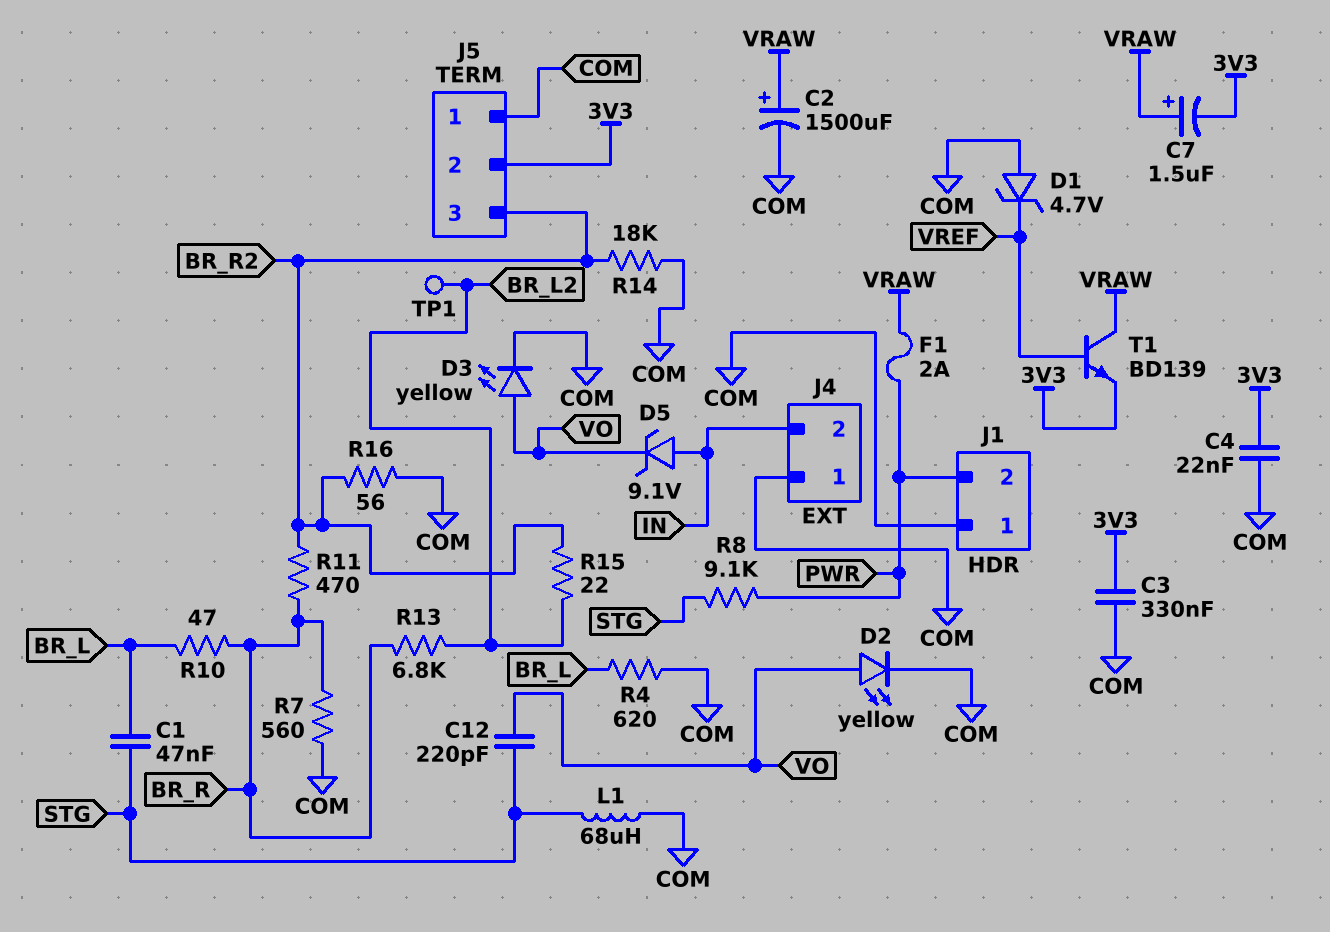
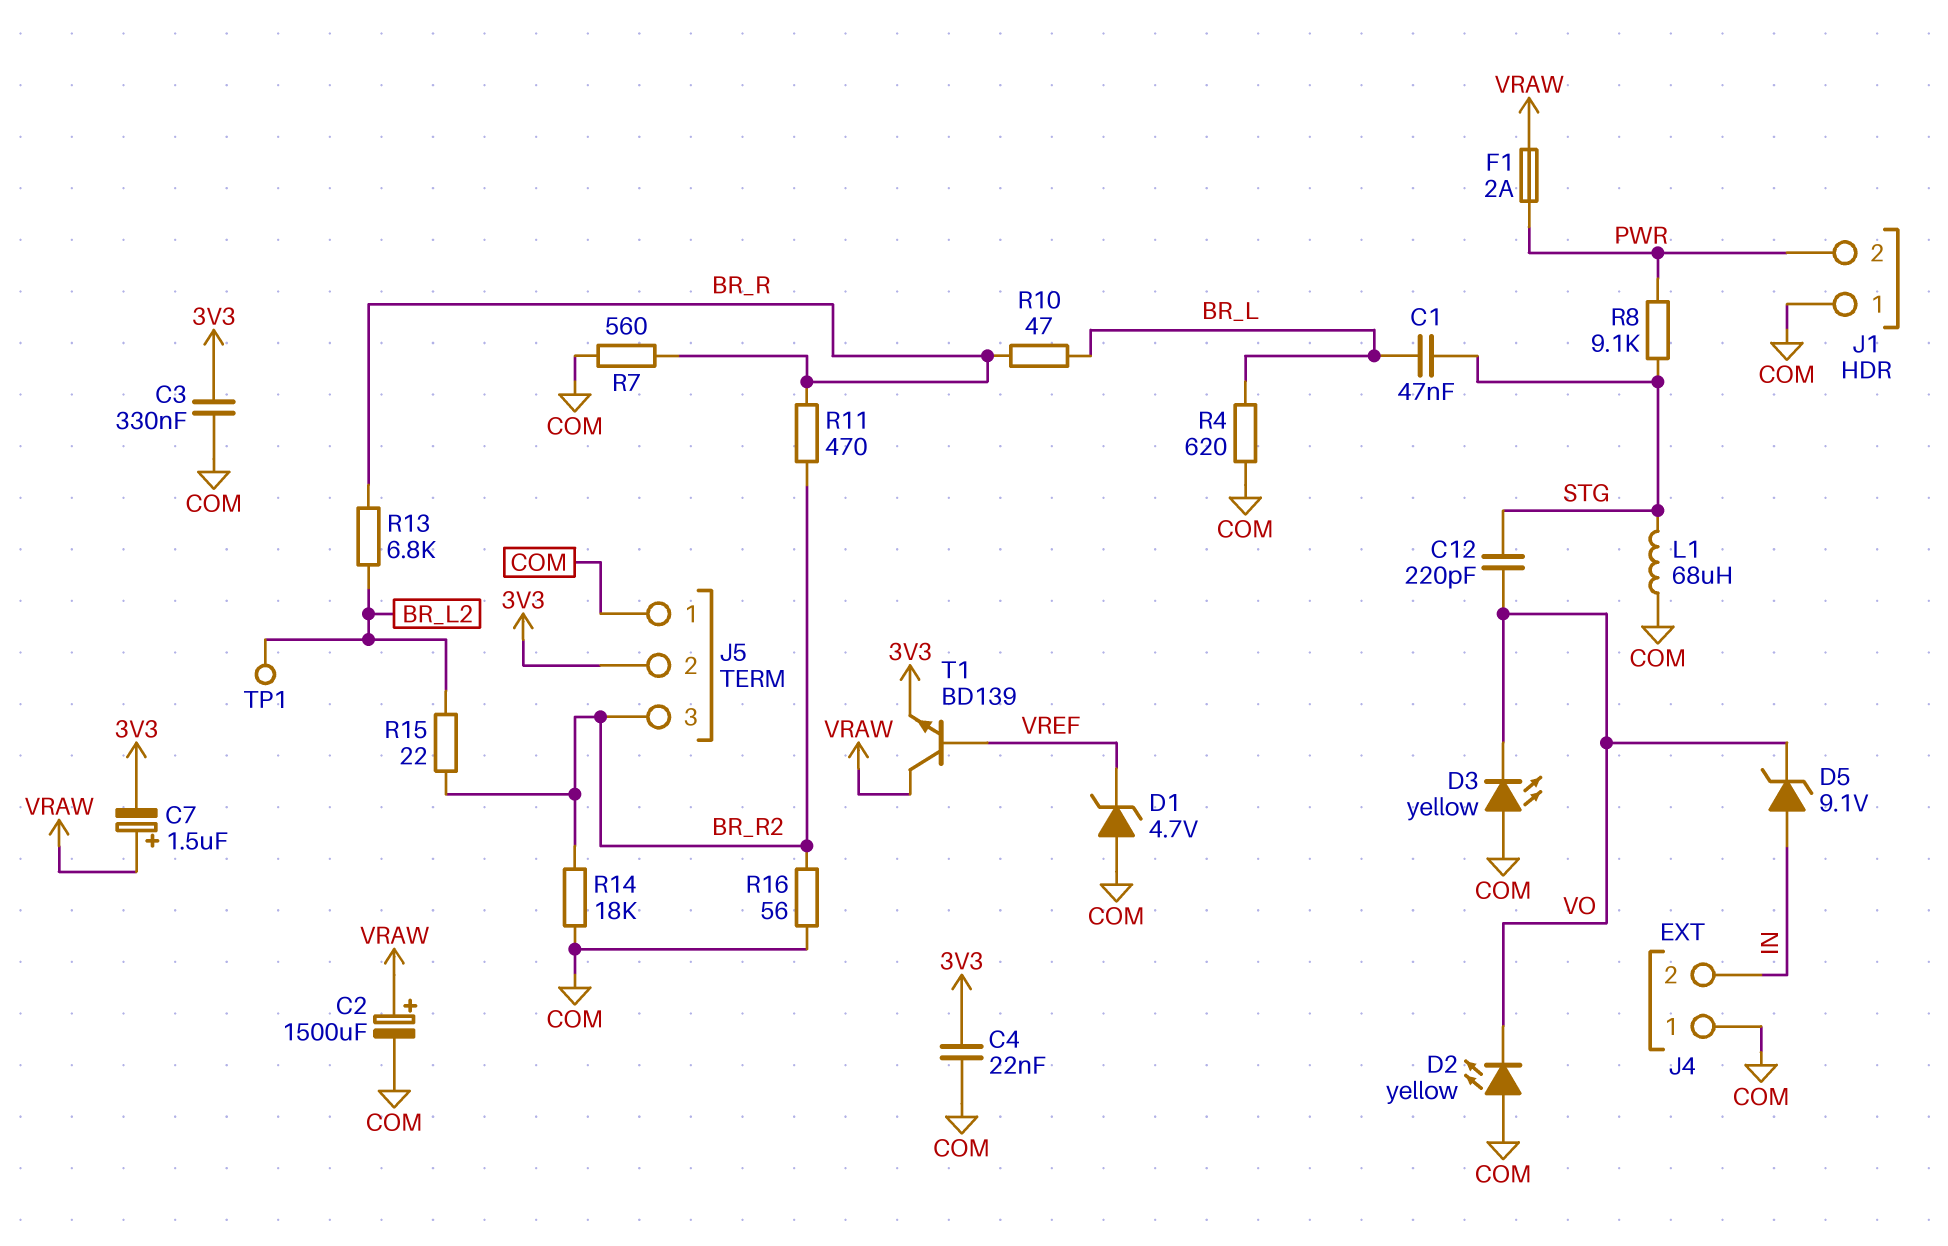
D2: LED yellow (A VO, K COM) -> LED yellow (A COM, K VO)
D3: LED yellow (A VO, K COM) -> LED yellow (A COM, K VO)

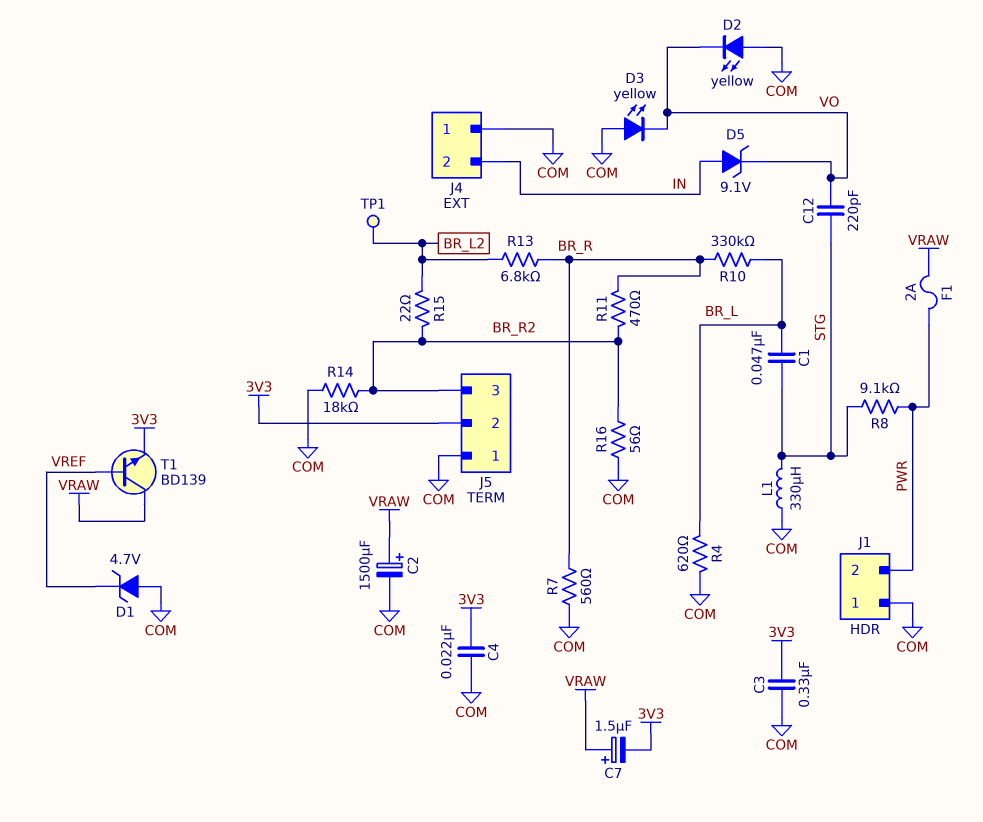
L1: 68uH (COM, STG) -> 330uH (COM, STG)
R10: 47 (BR_L, BR_R) -> 330k (BR_L, BR_R)

